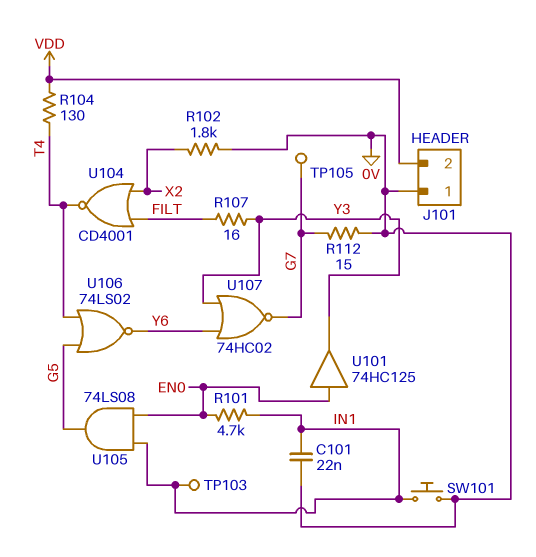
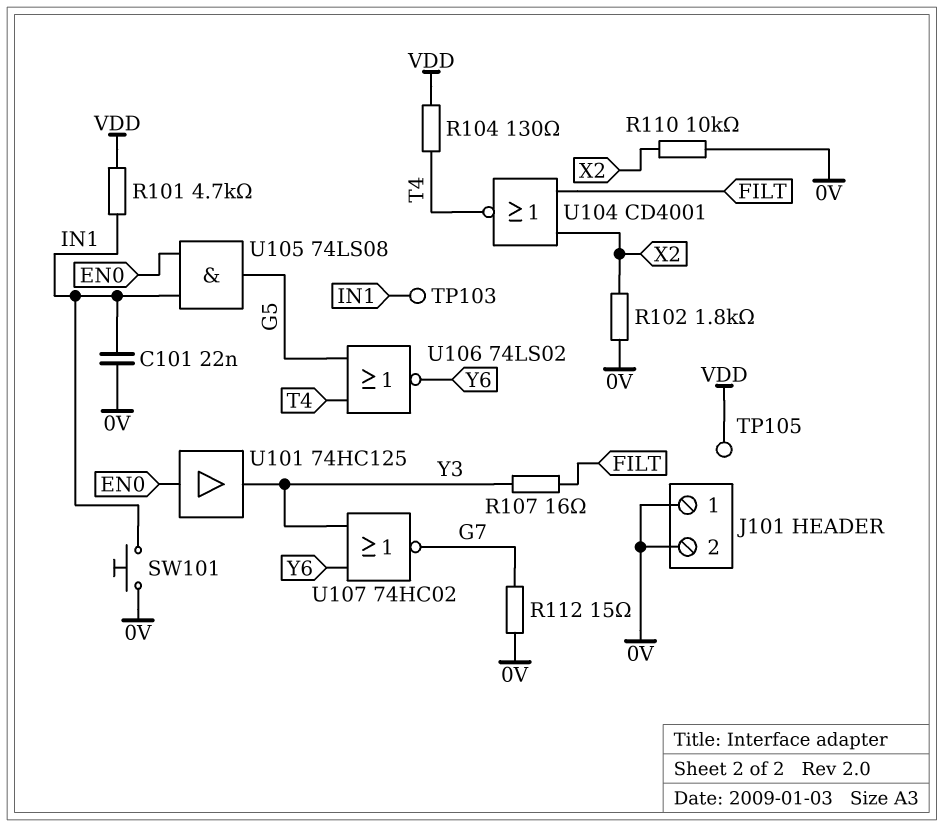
J101 pin 2: VDD -> 0V
R101: 4.7k (EN0, IN1) -> 4.7k (IN1, VDD)
R110: none -> 10k (0V, X2)
TP105: test point (G7) -> test point (VDD)

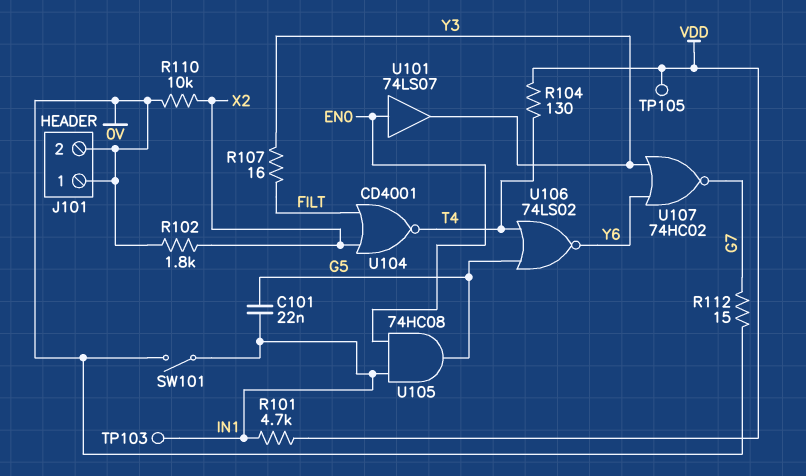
C101: 22nF (0V, IN1) -> 22nF (G5, IN1)
SW101: button (0V, IN1) -> switch (0V, IN1)
U101: buffer 74HC125 (in EN0, out Y3) -> buffer 74LS07 (in EN0, out Y3)
U105: AND 74LS08 (in EN0, in IN1, out G5) -> AND 74HC08 (in EN0, in IN1, out G5)

